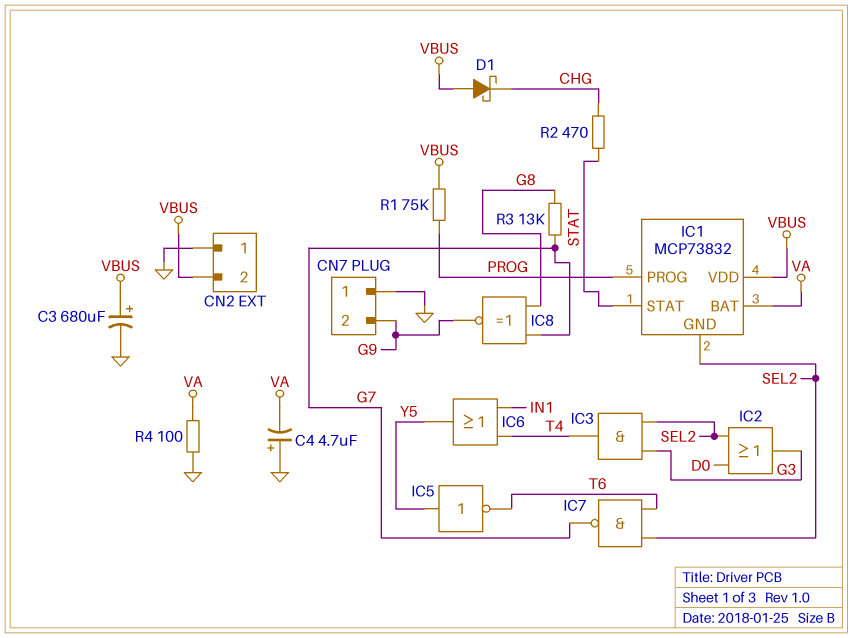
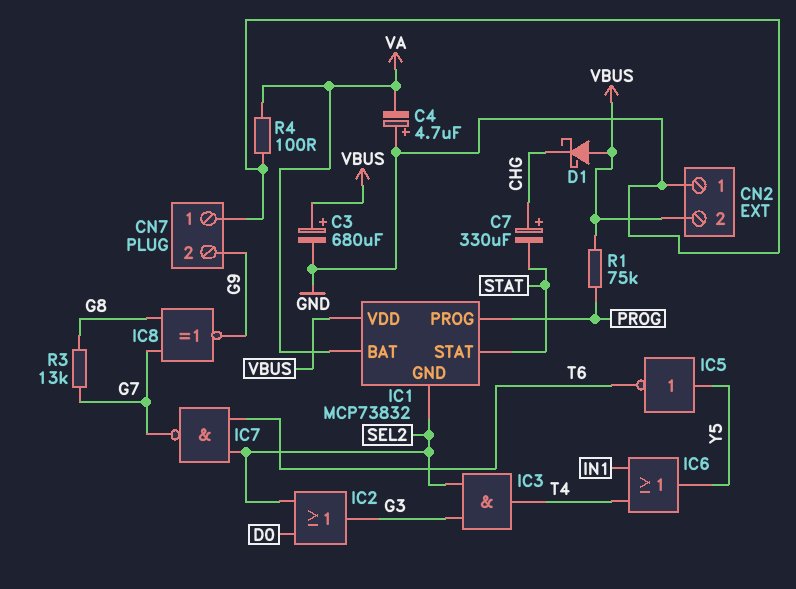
C7: none -> 330uF (plus CHG, minus STAT)
R2: 470 (CHG, STAT) -> none

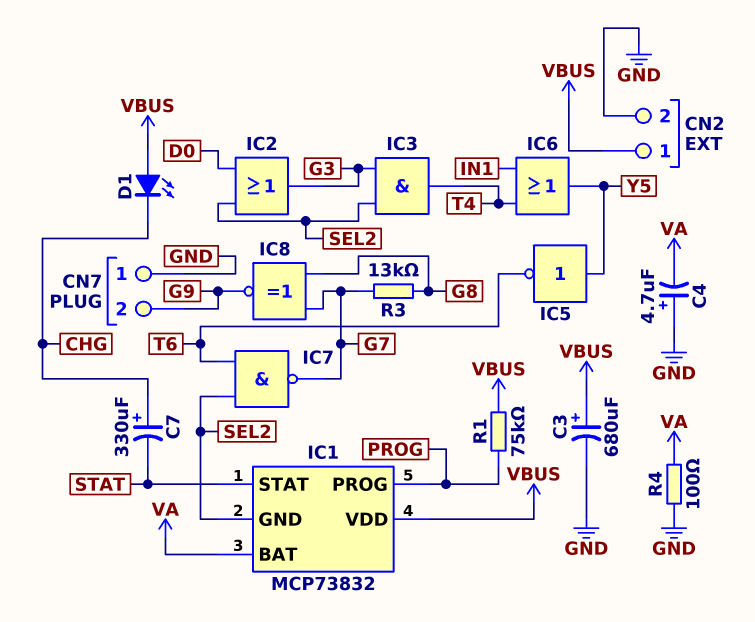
CN2 pin 1: GND -> VBUS
CN2 pin 2: VBUS -> GND
D1: schottky (A VBUS, K CHG) -> LED (A VBUS, K CHG)

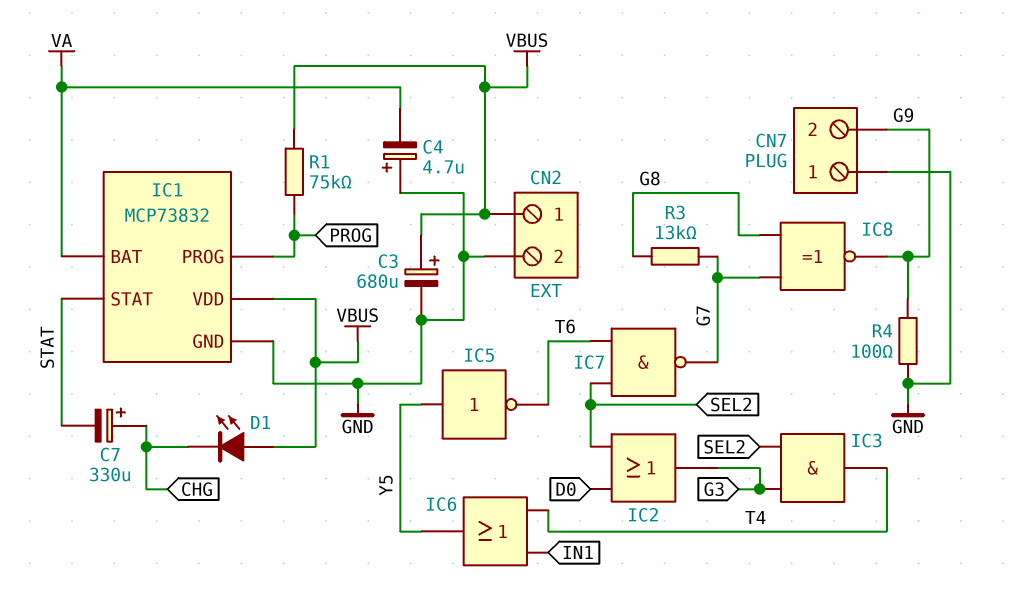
IC1 pin GND: SEL2 -> GND
R4: 100 (GND, VA) -> 100 (G9, GND)

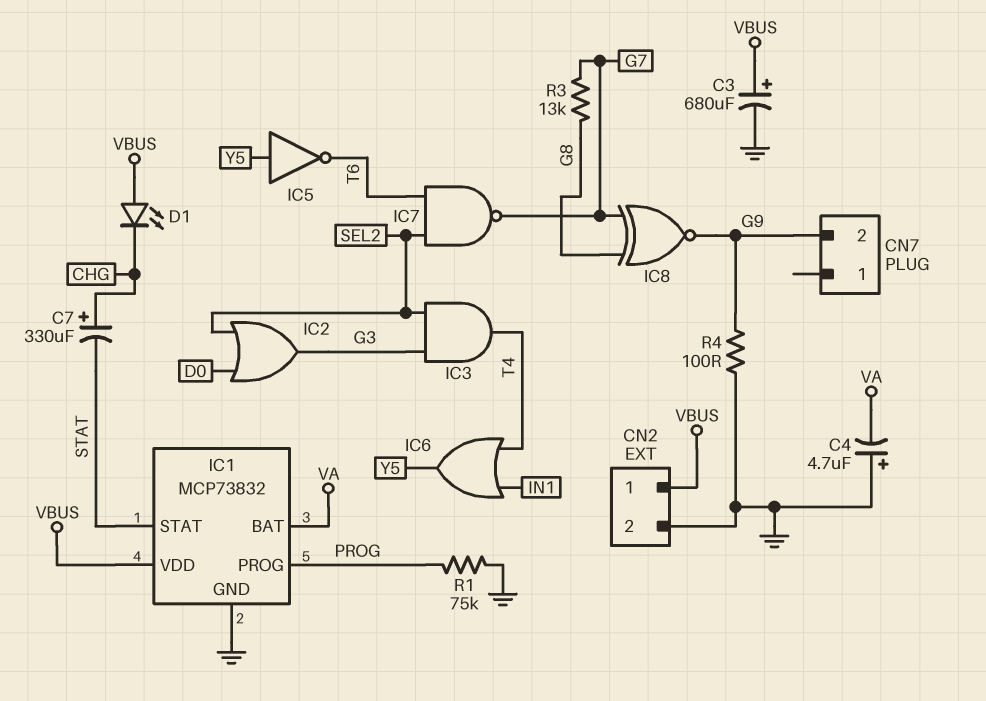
CN7 pin 1: GND -> none
R1: 75k (PROG, VBUS) -> 75k (GND, PROG)

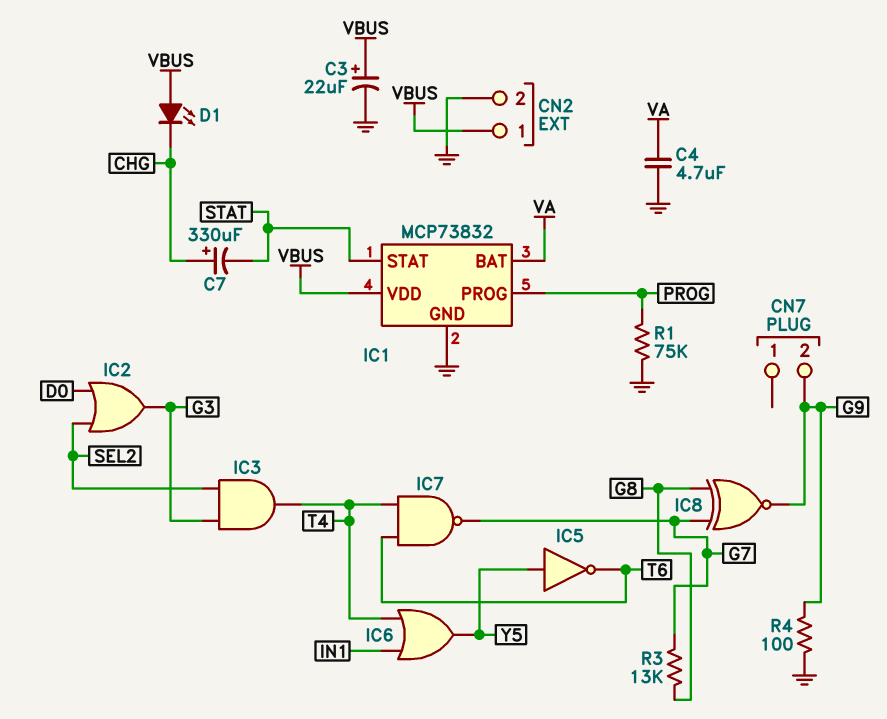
C3: 680uF (plus VBUS, minus GND) -> 22uF (plus VBUS, minus GND)
C4: 4.7uF (plus GND, minus VA) -> 4.7uF (GND, VA)
IC7: NAND (in SEL2, in T6, out G7) -> NAND (in T4, in T6, out G7)

